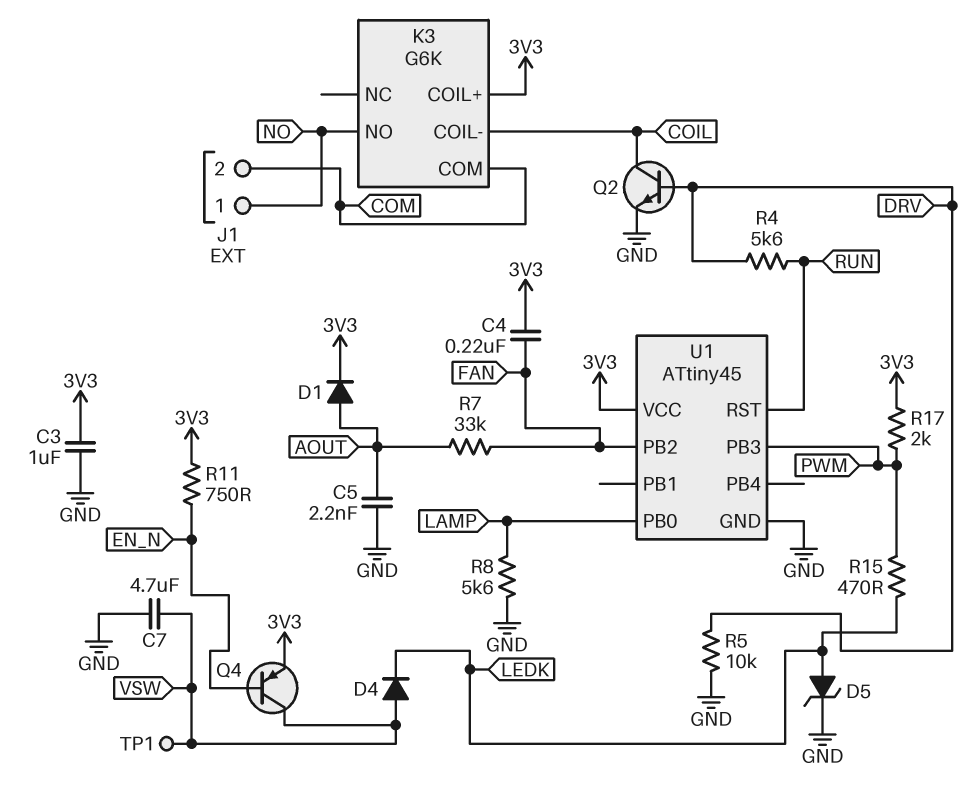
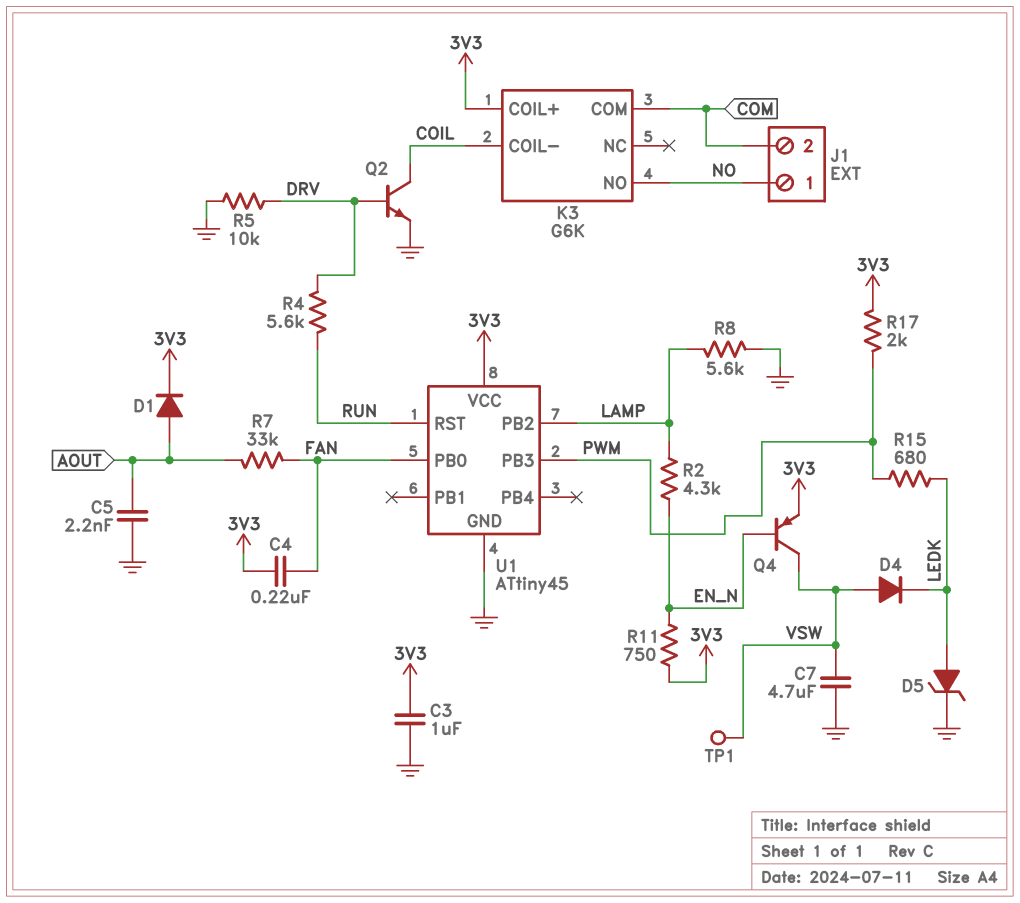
R2: none -> 4.3k (EN_N, LAMP)
R15: 470 (LEDK, PWM) -> 680 (LEDK, PWM)
U1 pin PB0: LAMP -> FAN
U1 pin PB2: FAN -> LAMP

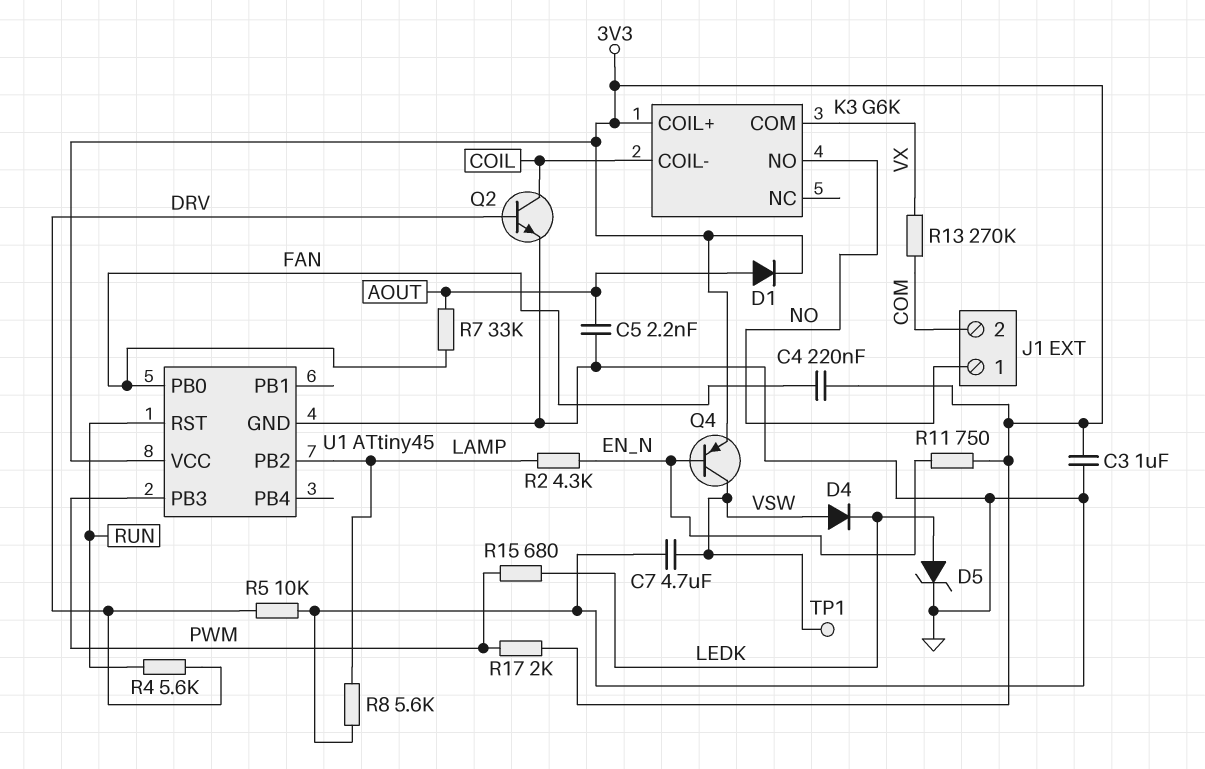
K3 pin COM: COM -> VX
R13: none -> 270k (COM, VX)

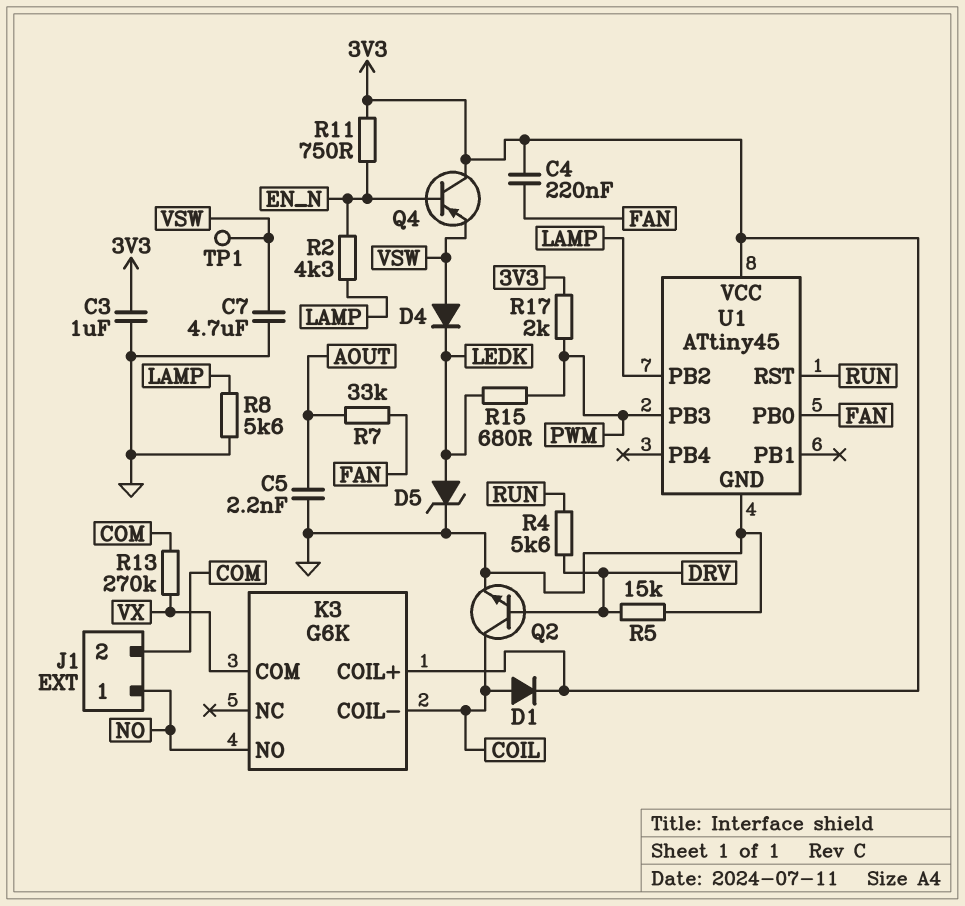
D1: diode (A AOUT, K 3V3) -> diode (A COIL, K 3V3)
Q4: PNP (B EN_N, C VSW, E 3V3) -> PNP (B EN_N, C 3V3, E VSW)
R5: 10k (DRV, GND) -> 15k (DRV, GND)

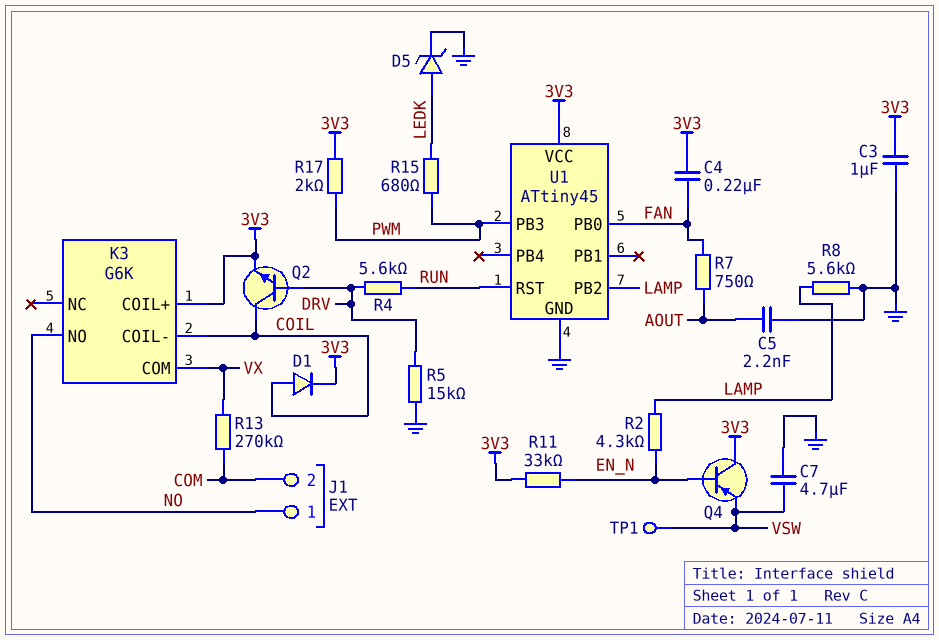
D4: diode (A VSW, K LEDK) -> none
Q2: NPN (B DRV, C COIL, E GND) -> NPN (B DRV, C COIL, E 3V3)
R7: 33k (AOUT, FAN) -> 750 (AOUT, FAN)
R11: 750 (3V3, EN_N) -> 33k (3V3, EN_N)

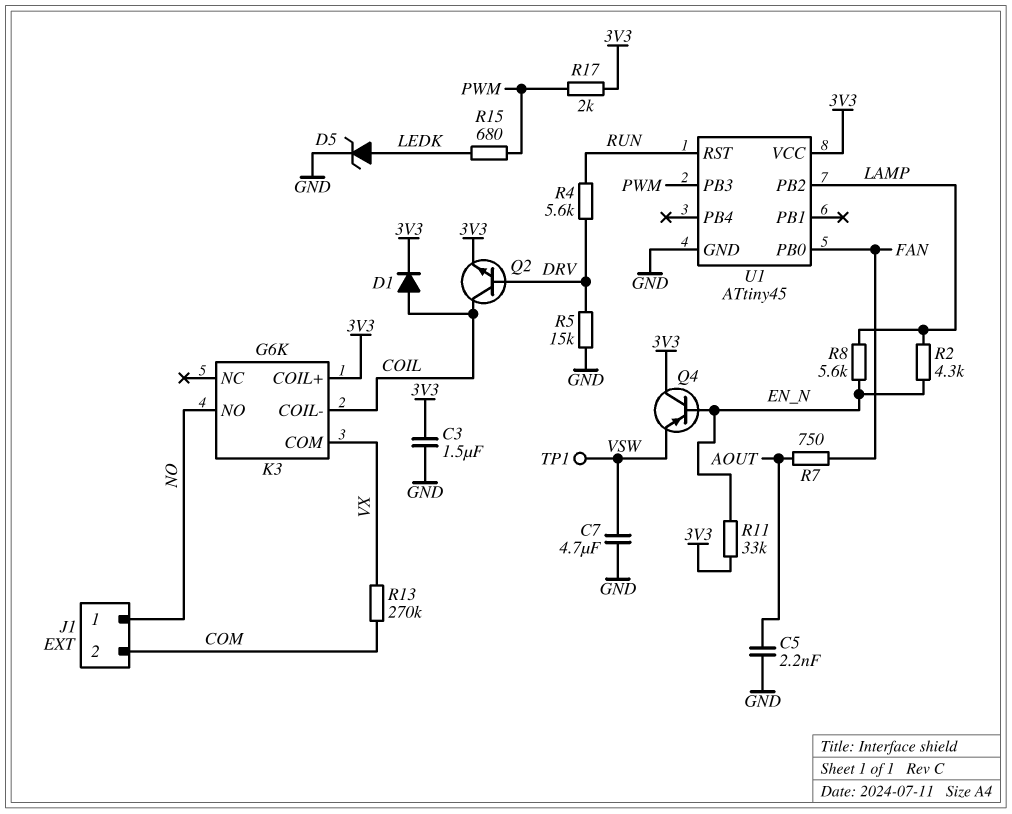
C3: 1uF (3V3, GND) -> 1.5uF (3V3, GND)
C4: 220nF (3V3, FAN) -> none
R8: 5.6k (GND, LAMP) -> 5.6k (EN_N, LAMP)

